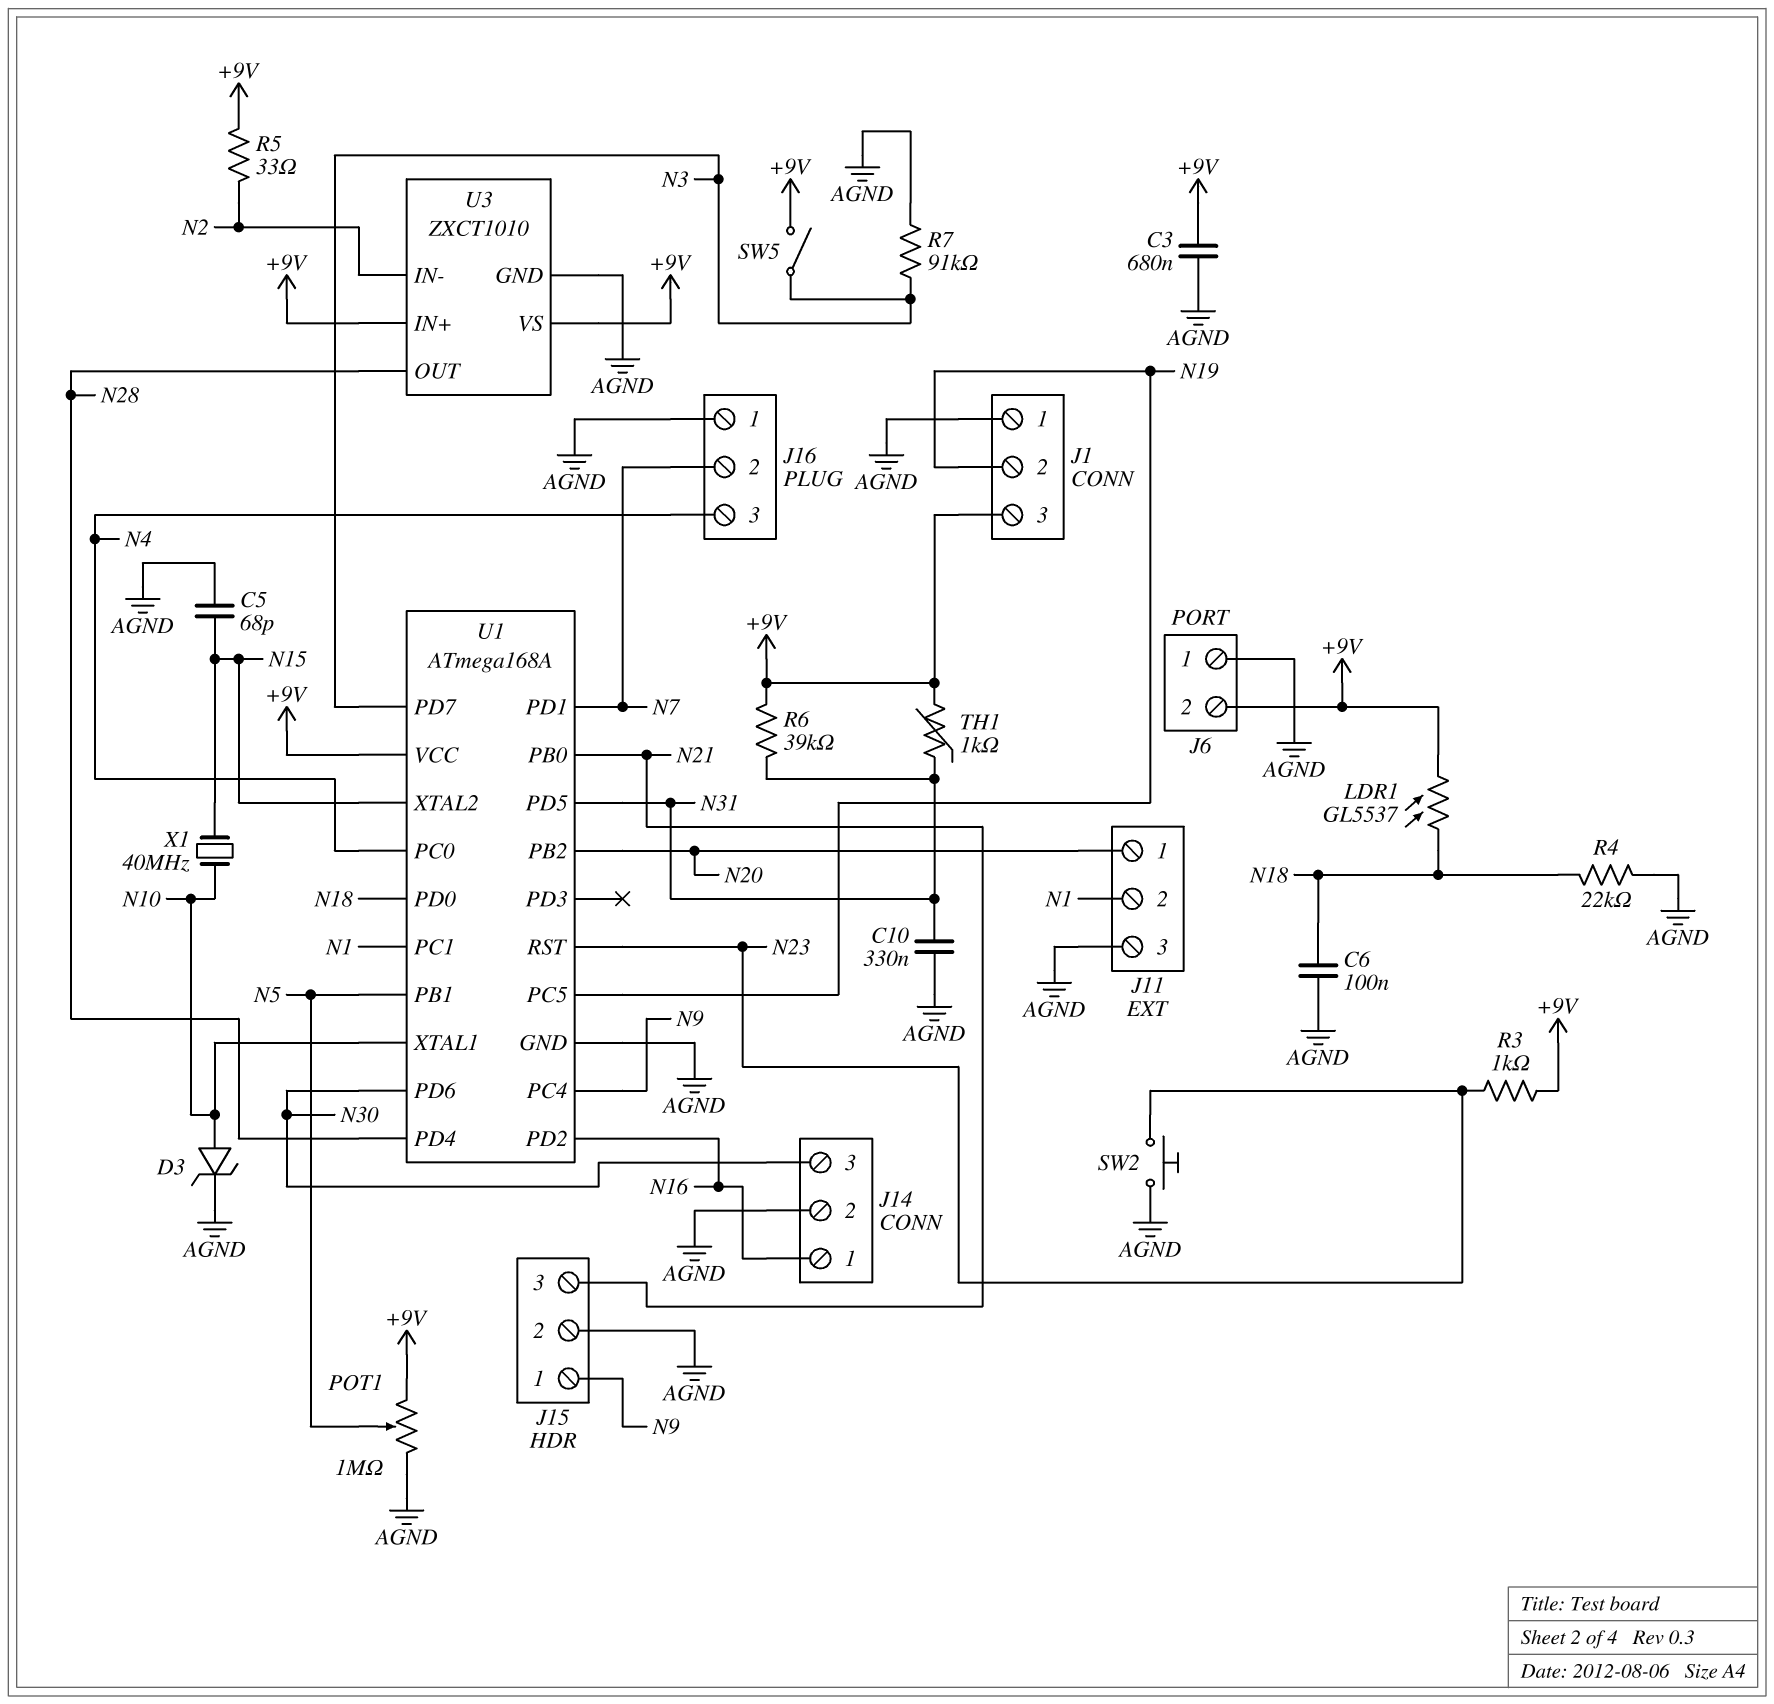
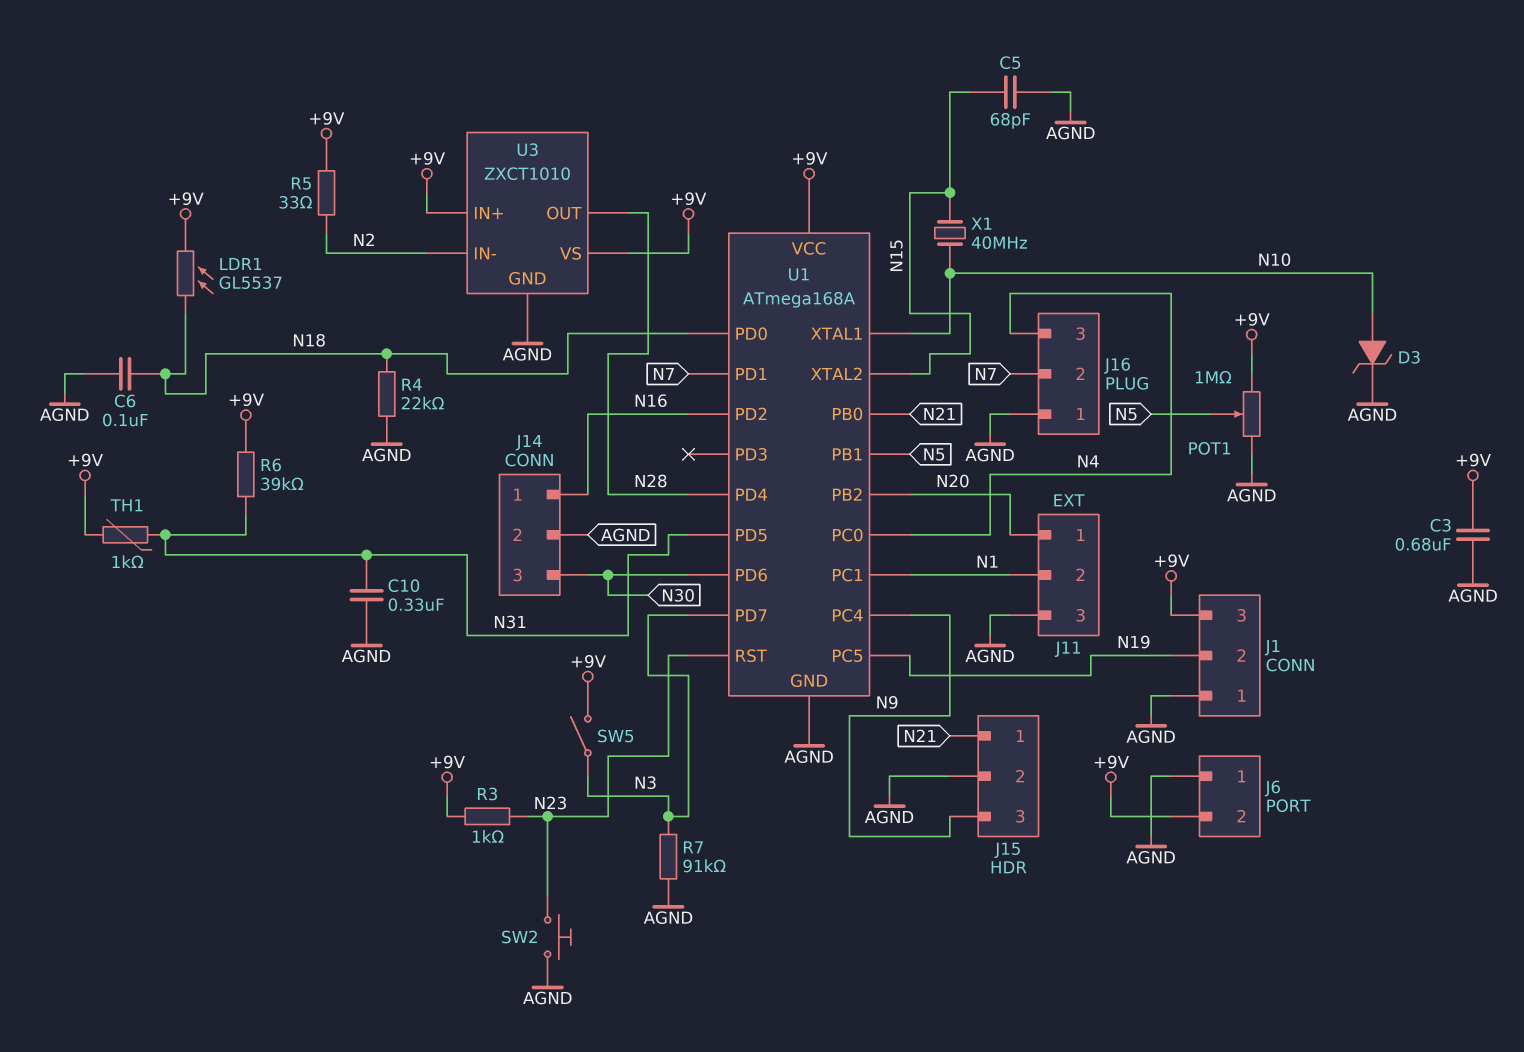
J15 pin 1: N9 -> N21
J15 pin 3: N21 -> N9

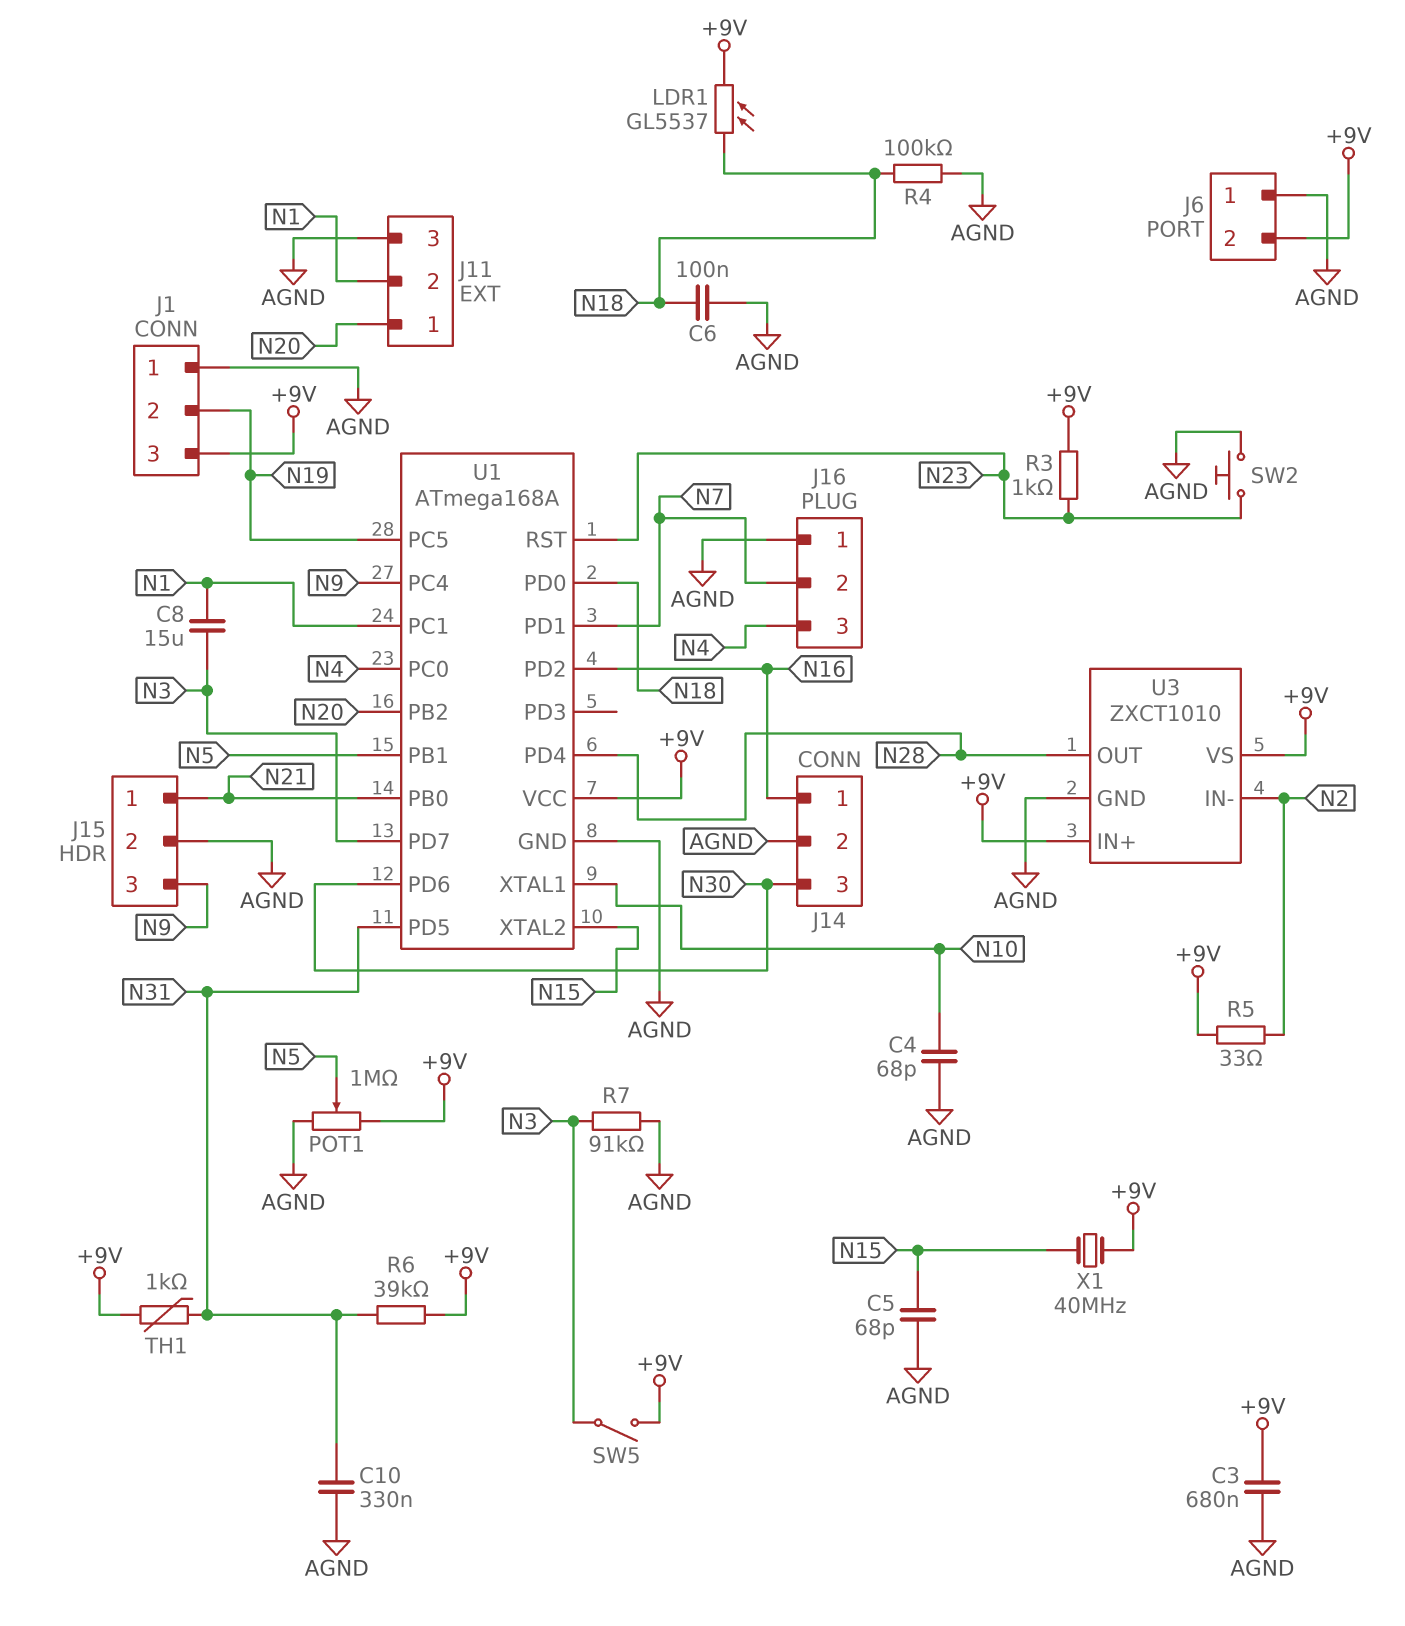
C4: none -> 68pF (AGND, N10)
C8: none -> 15uF (N1, N3)
D3: zener (A N10, K AGND) -> none
R4: 22k (AGND, N18) -> 100k (AGND, N18)
X1: 40MHz (N10, N15) -> 40MHz (+9V, N15)

